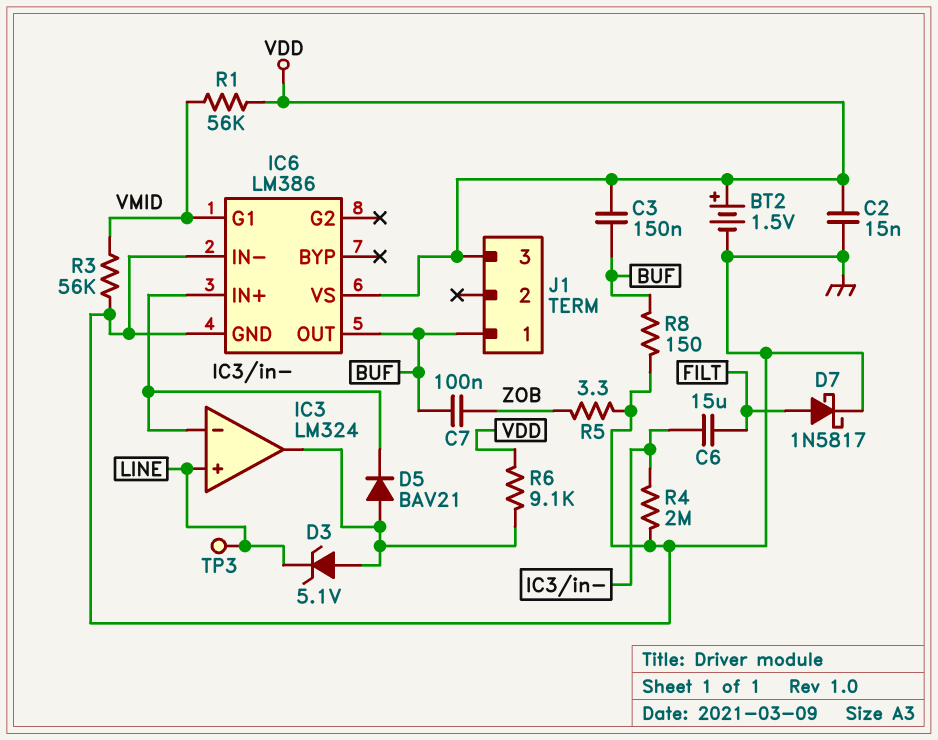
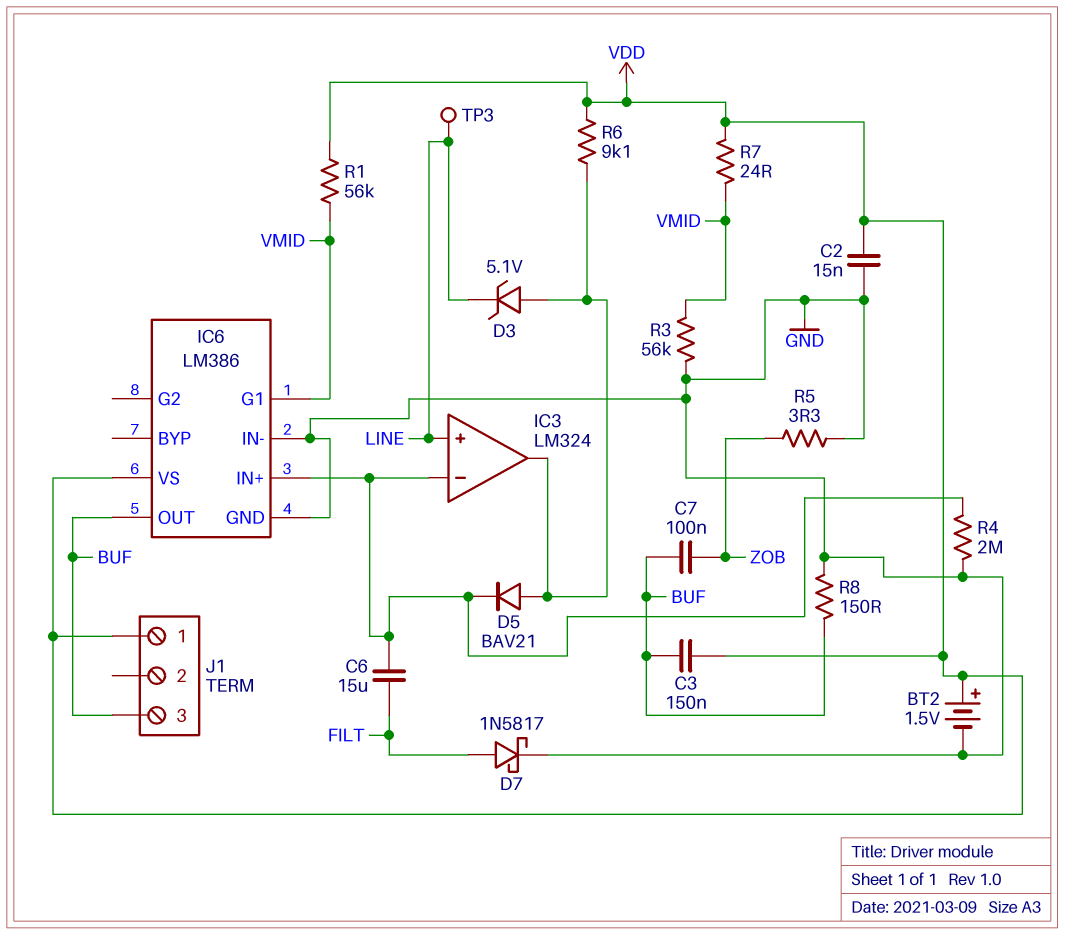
J1 pin 1: BUF -> VDD
J1 pin 3: VDD -> BUF
R7: none -> 24 (VDD, VMID)

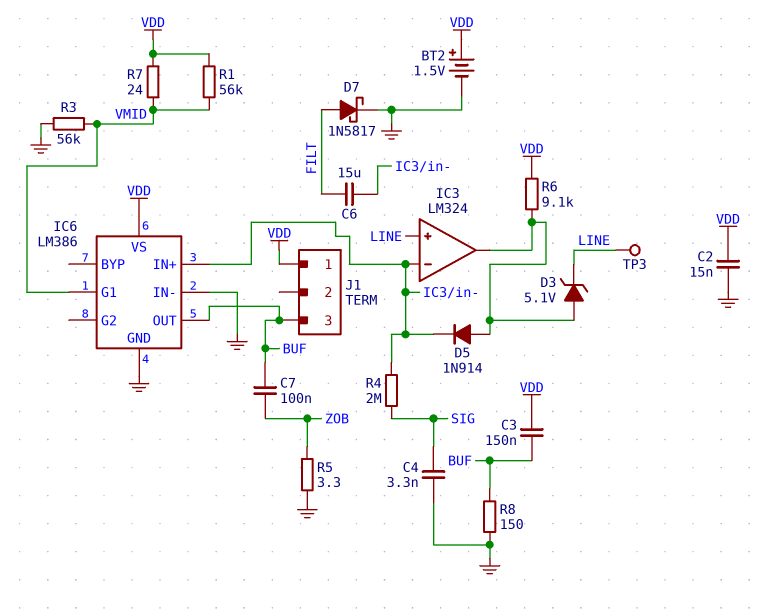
C4: none -> 3.3nF (GND, SIG)
D5: diode BAV21 (A IC3/out, K IC3/in-) -> diode 1N914 (A IC3/out, K IC3/in-)
R4: 2M (GND, IC3/in-) -> 2M (IC3/in-, SIG)

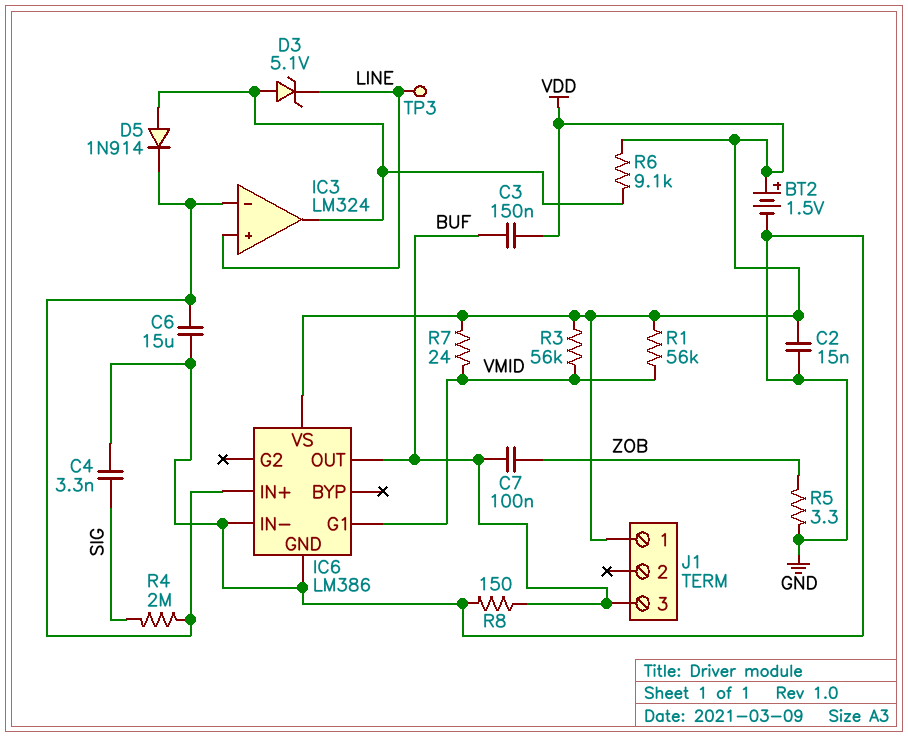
C6: 15uF (FILT, IC3/in-) -> 15uF (GND, IC3/in-)
D7: schottky 1N5817 (A FILT, K GND) -> none
R3: 56k (GND, VMID) -> 56k (VDD, VMID)

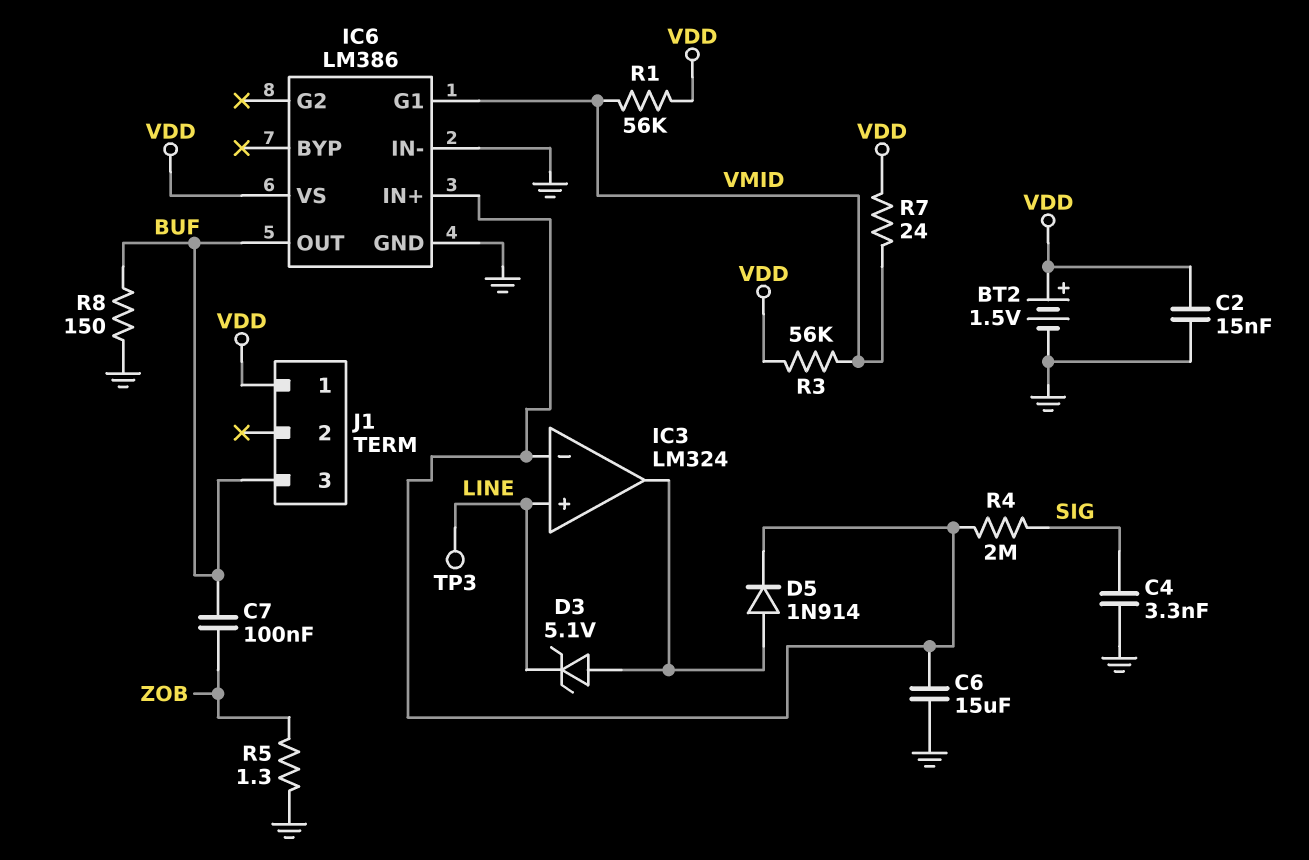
C3: 150nF (BUF, VDD) -> none
R5: 3.3 (GND, ZOB) -> 1.3 (GND, ZOB)
R6: 9.1k (IC3/out, VDD) -> none

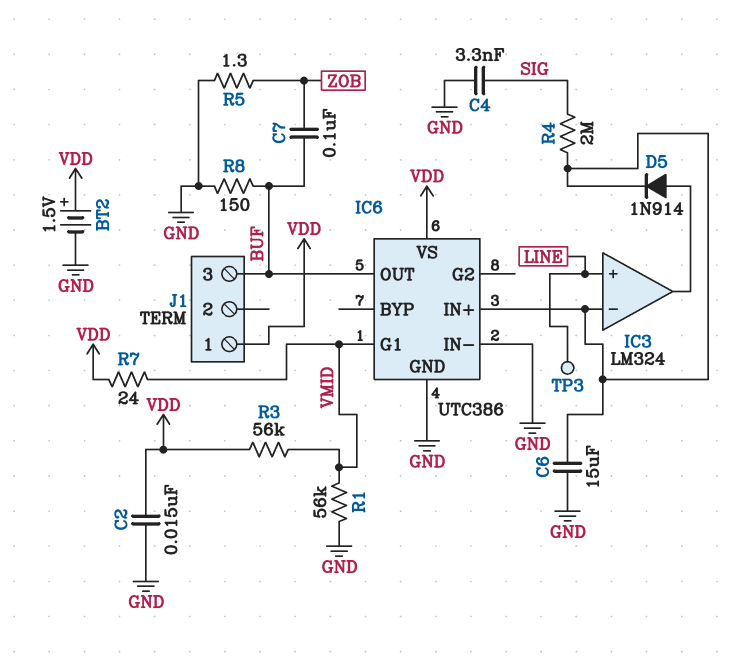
D3: zener 5.1V (A IC3/out, K LINE) -> none
IC6: LM386 -> UTC386
R1: 56k (VDD, VMID) -> 56k (GND, VMID)

